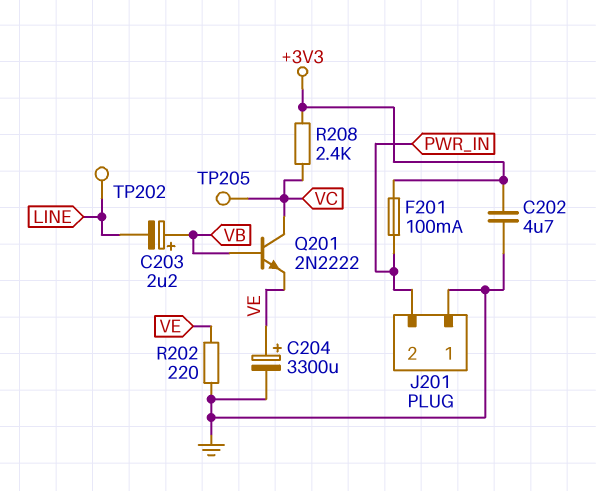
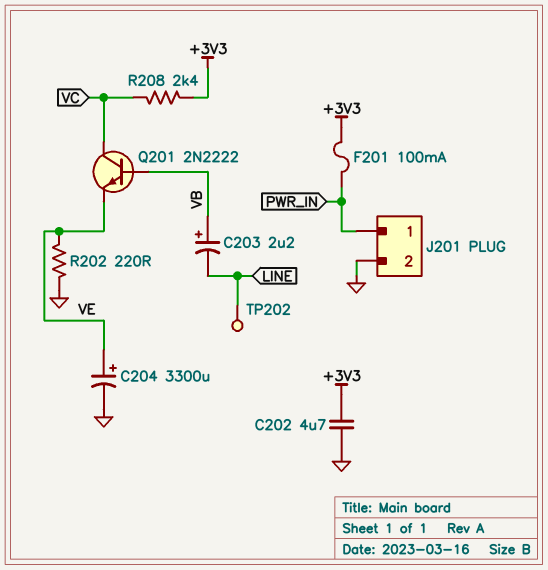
J201 pin 1: GND -> PWR_IN
J201 pin 2: PWR_IN -> GND
TP205: test point (VC) -> none

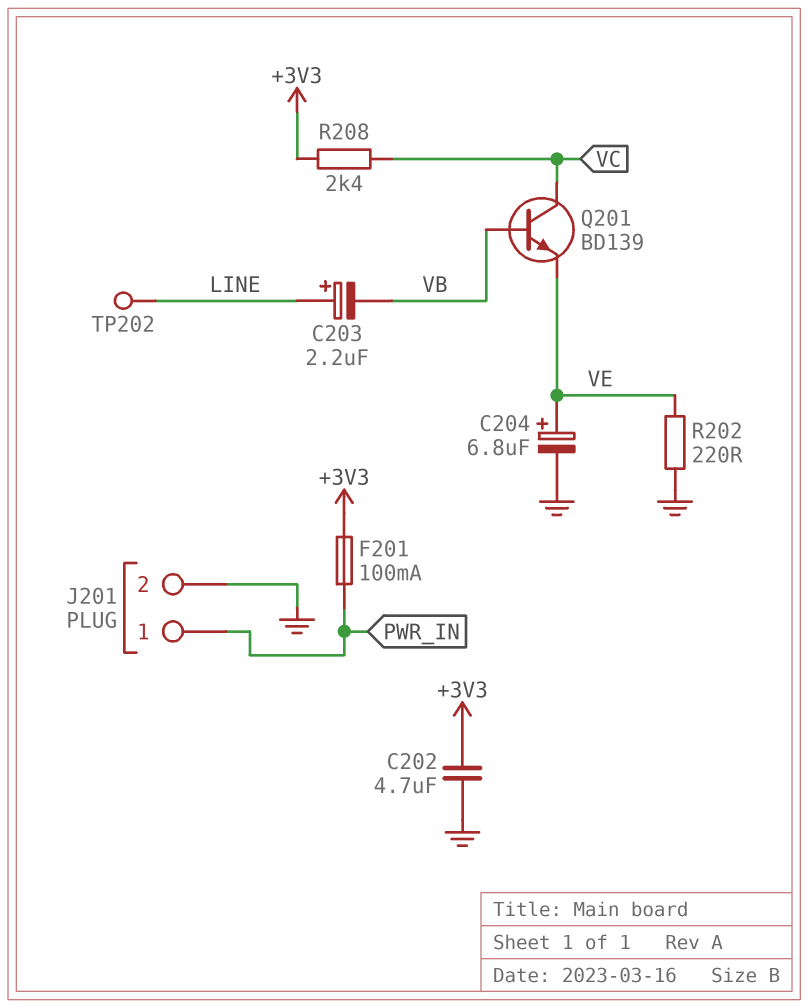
C203: 2.2uF (plus VB, minus LINE) -> 2.2uF (plus LINE, minus VB)
C204: 3300uF (plus VE, minus GND) -> 6.8uF (plus VE, minus GND)
Q201: NPN 2N2222 (B VB, C VC, E VE) -> NPN BD139 (B VB, C VC, E VE)

